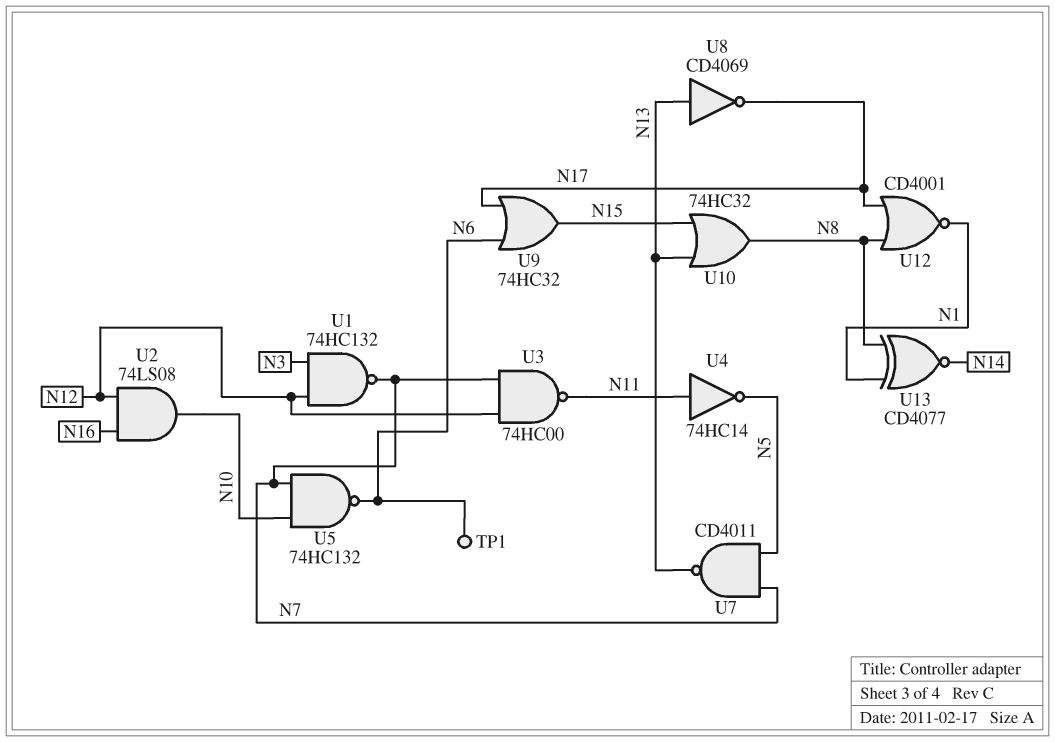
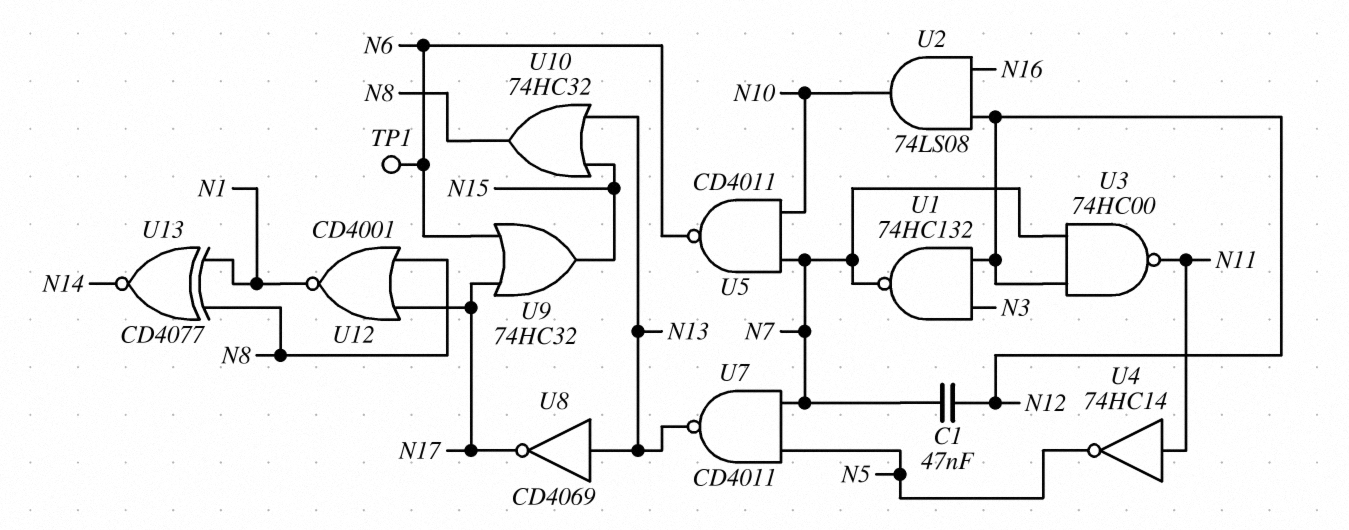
C1: none -> 47nF (N7, N12)
U5: NAND 74HC132 (in N7, in N10, out N6) -> NAND CD4011 (in N7, in N10, out N6)

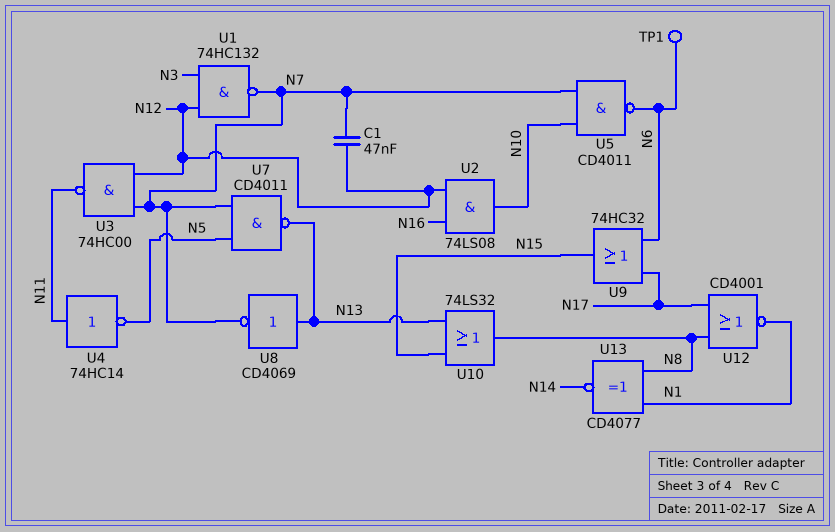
U8: NOT CD4069 (in N13, out N17) -> NOT CD4069 (in N13, out N7)
U10: OR 74HC32 (in N13, in N15, out N8) -> OR 74LS32 (in N13, in N15, out N8)

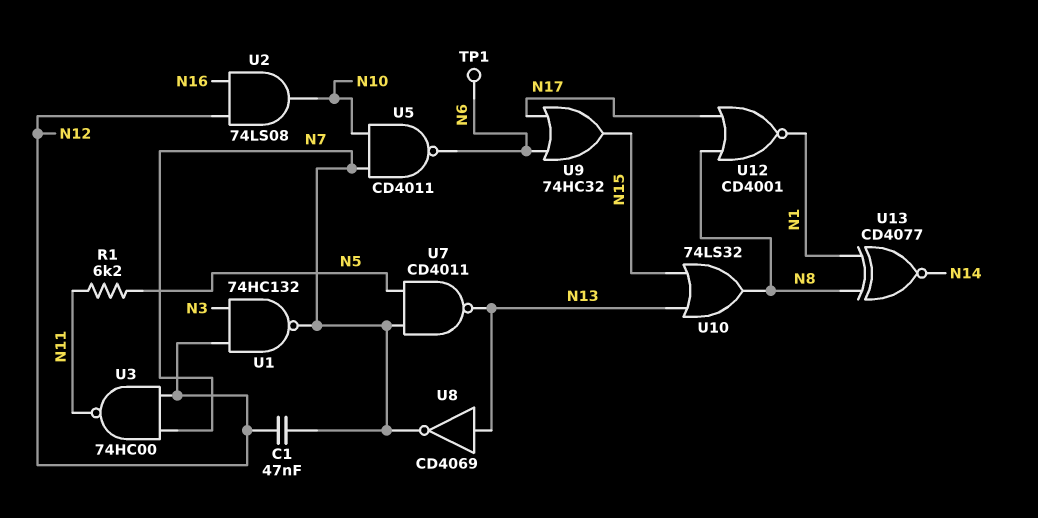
R1: none -> 6.2k (N5, N11)
U4: NOT 74HC14 (in N11, out N5) -> none

